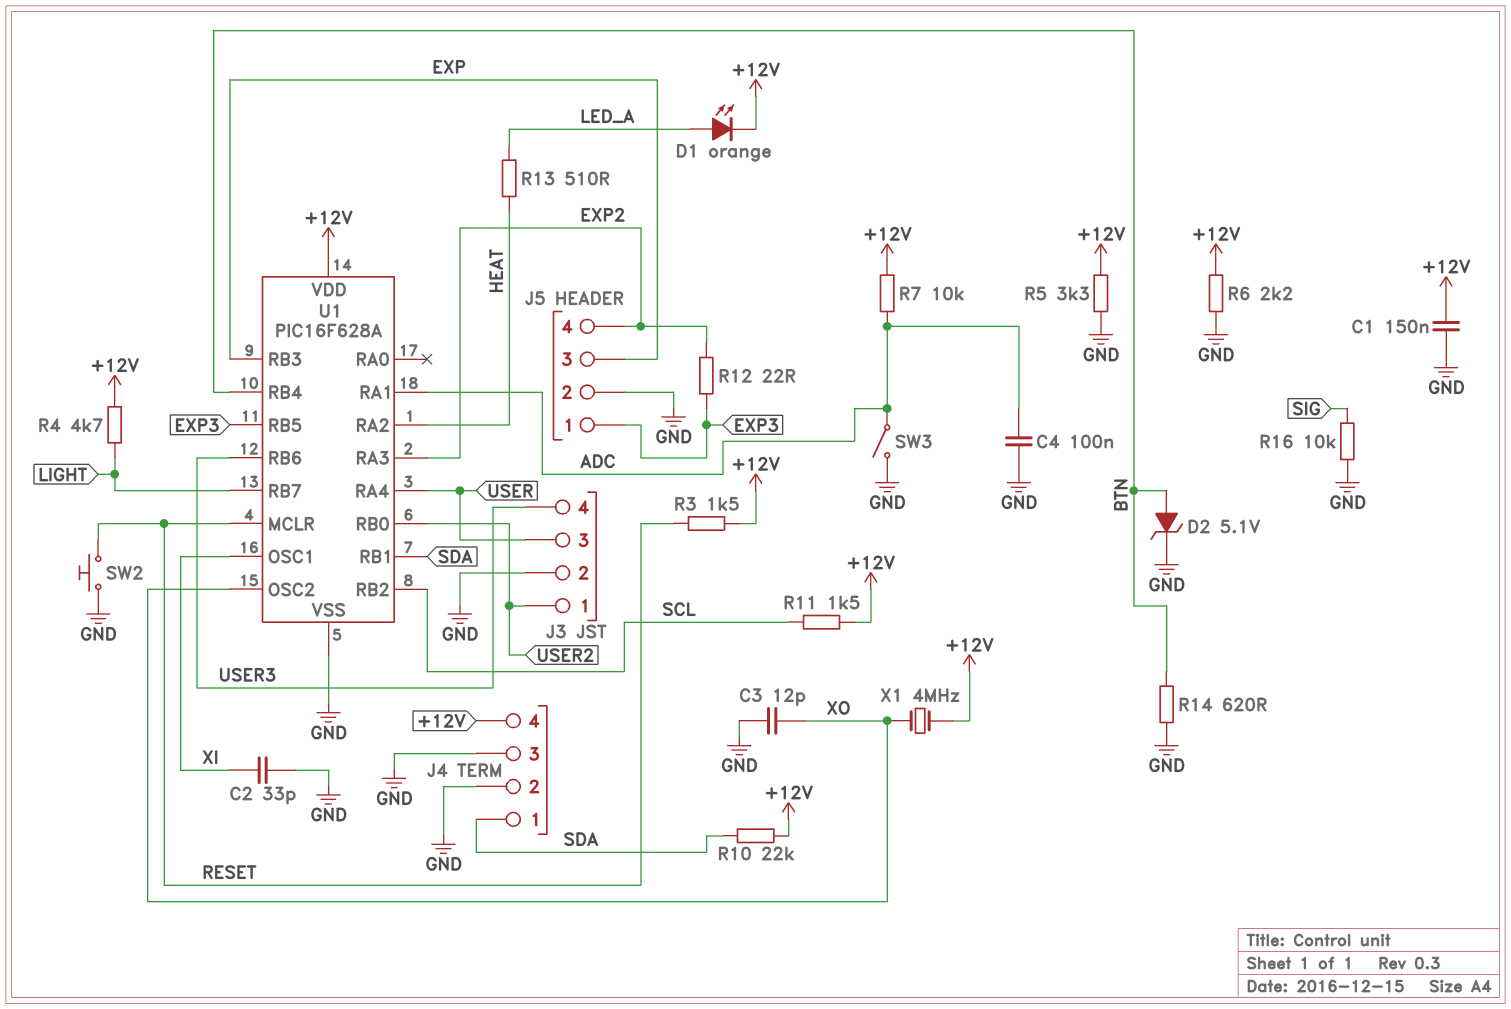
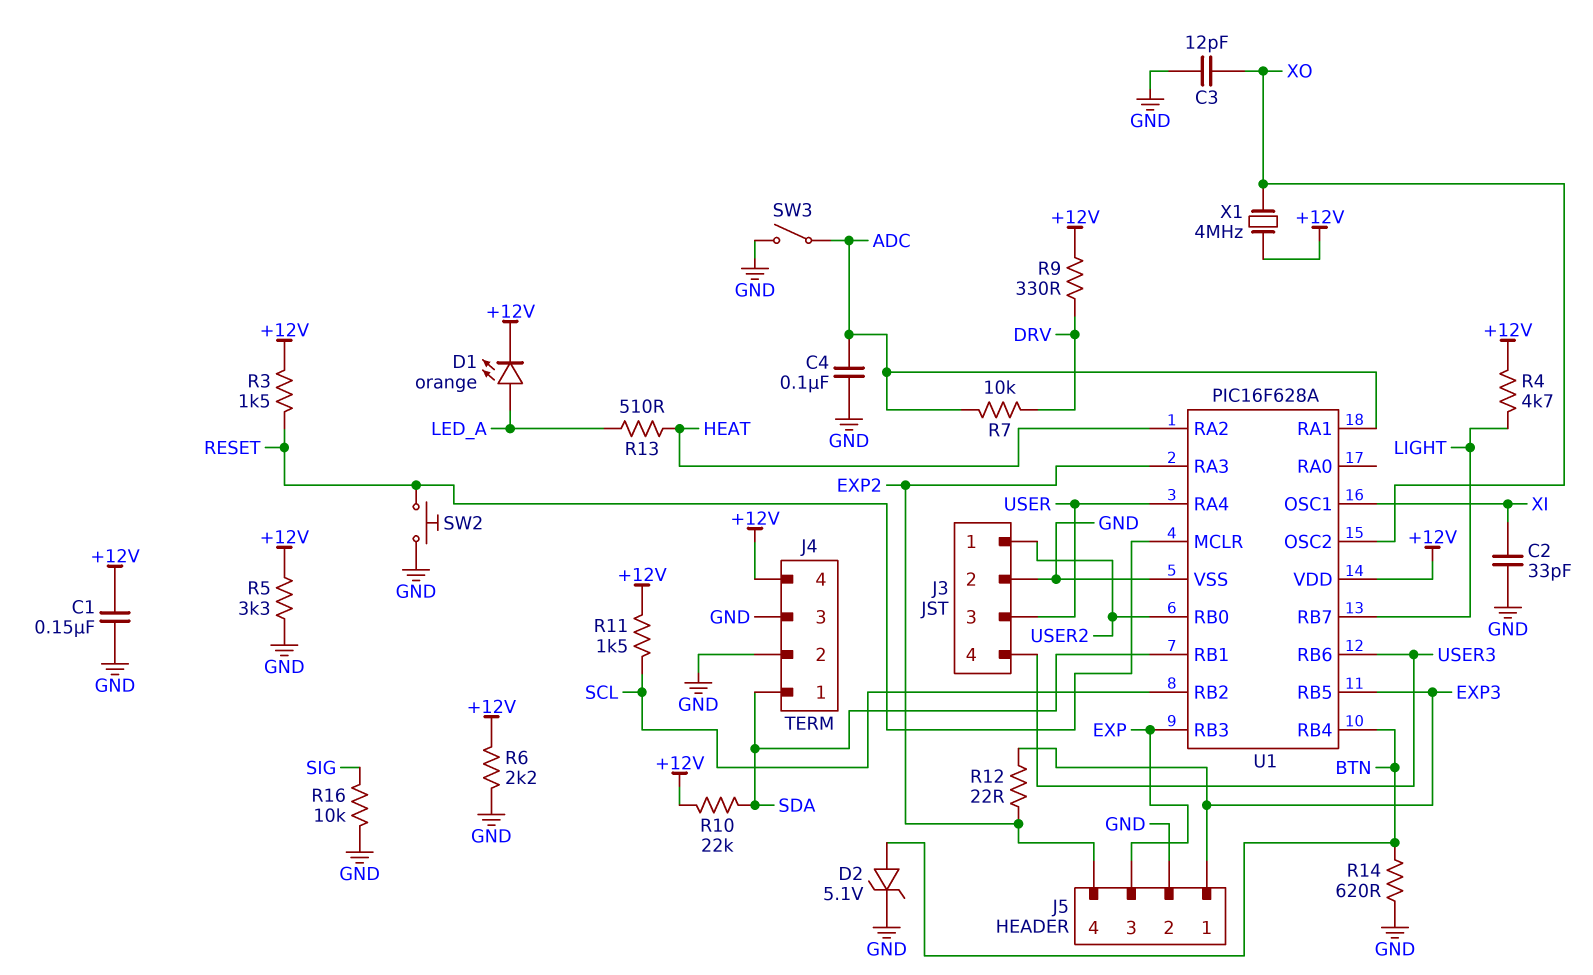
R7: 10k (+12V, ADC) -> 10k (ADC, DRV)
R9: none -> 330 (+12V, DRV)

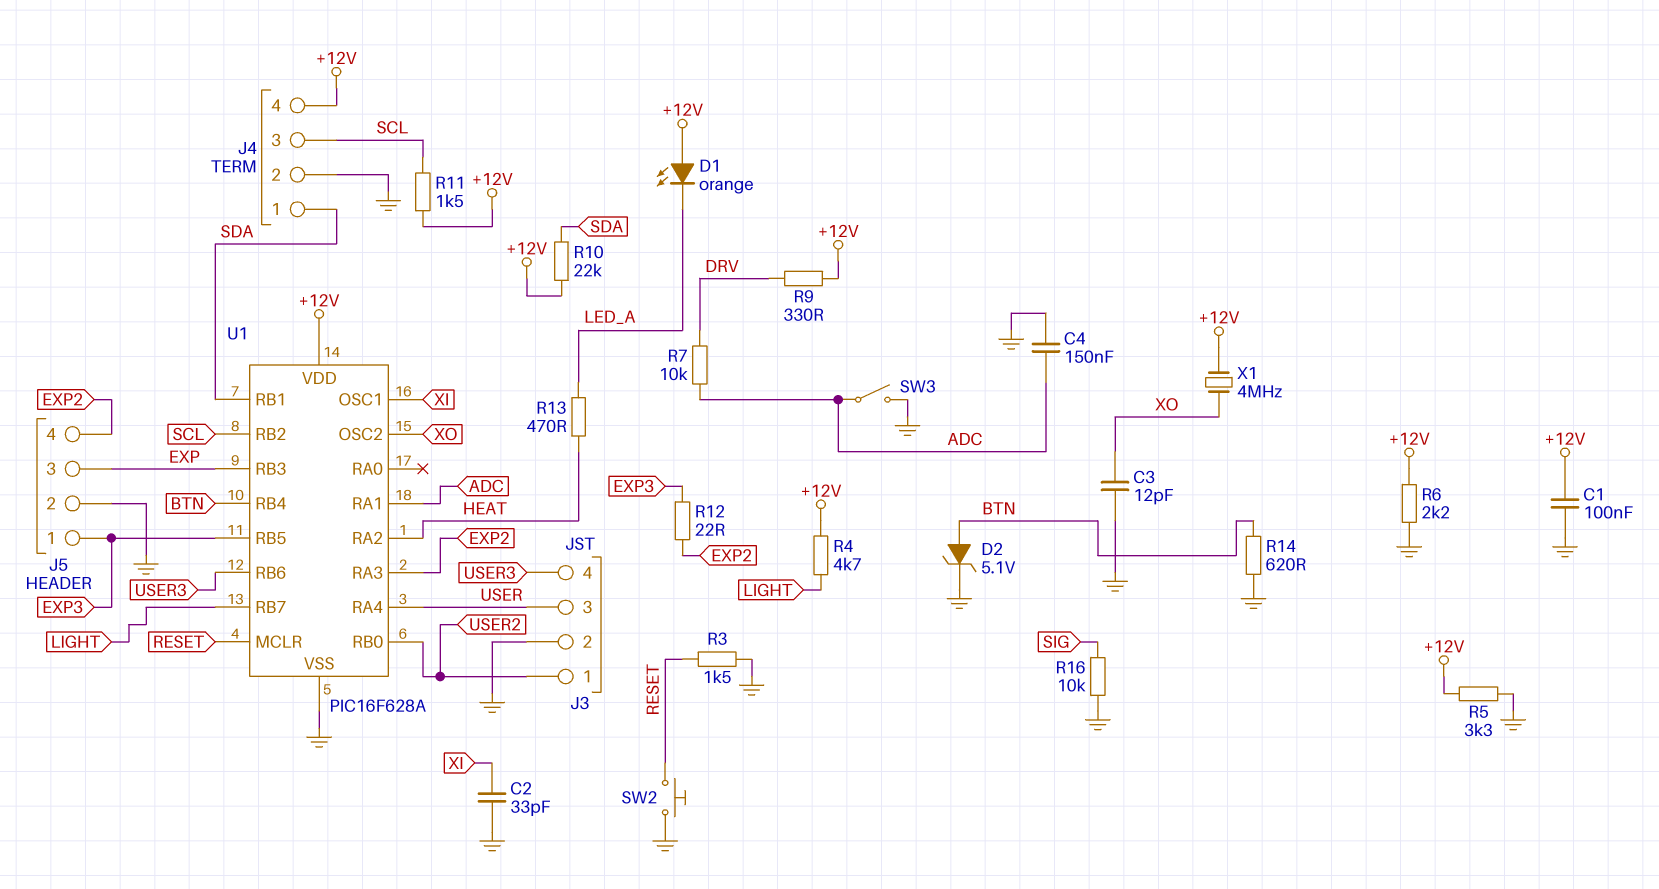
C1: 150nF (+12V, GND) -> 100nF (+12V, GND)
C4: 100nF (ADC, GND) -> 150nF (ADC, GND)
D1: LED orange (A LED_A, K +12V) -> LED orange (A +12V, K LED_A)
J4 pin 3: GND -> SCL
R3: 1.5k (+12V, RESET) -> 1.5k (GND, RESET)
R13: 510 (HEAT, LED_A) -> 470 (HEAT, LED_A)

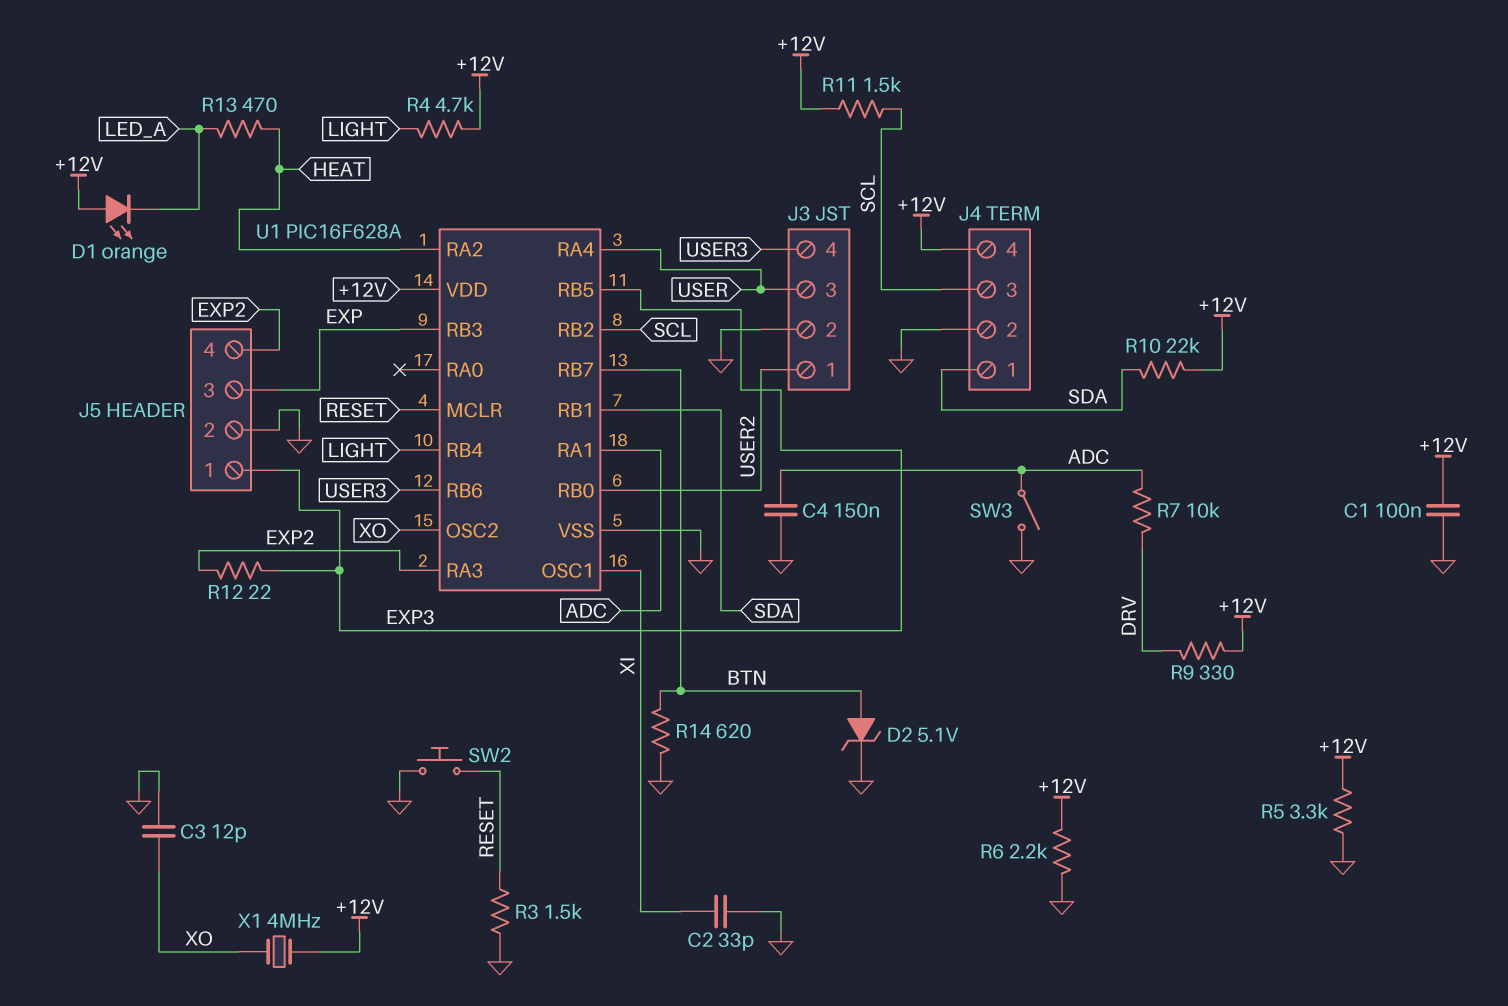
R16: 10k (GND, SIG) -> none
U1 pin RB4: BTN -> LIGHT
U1 pin RB7: LIGHT -> BTN

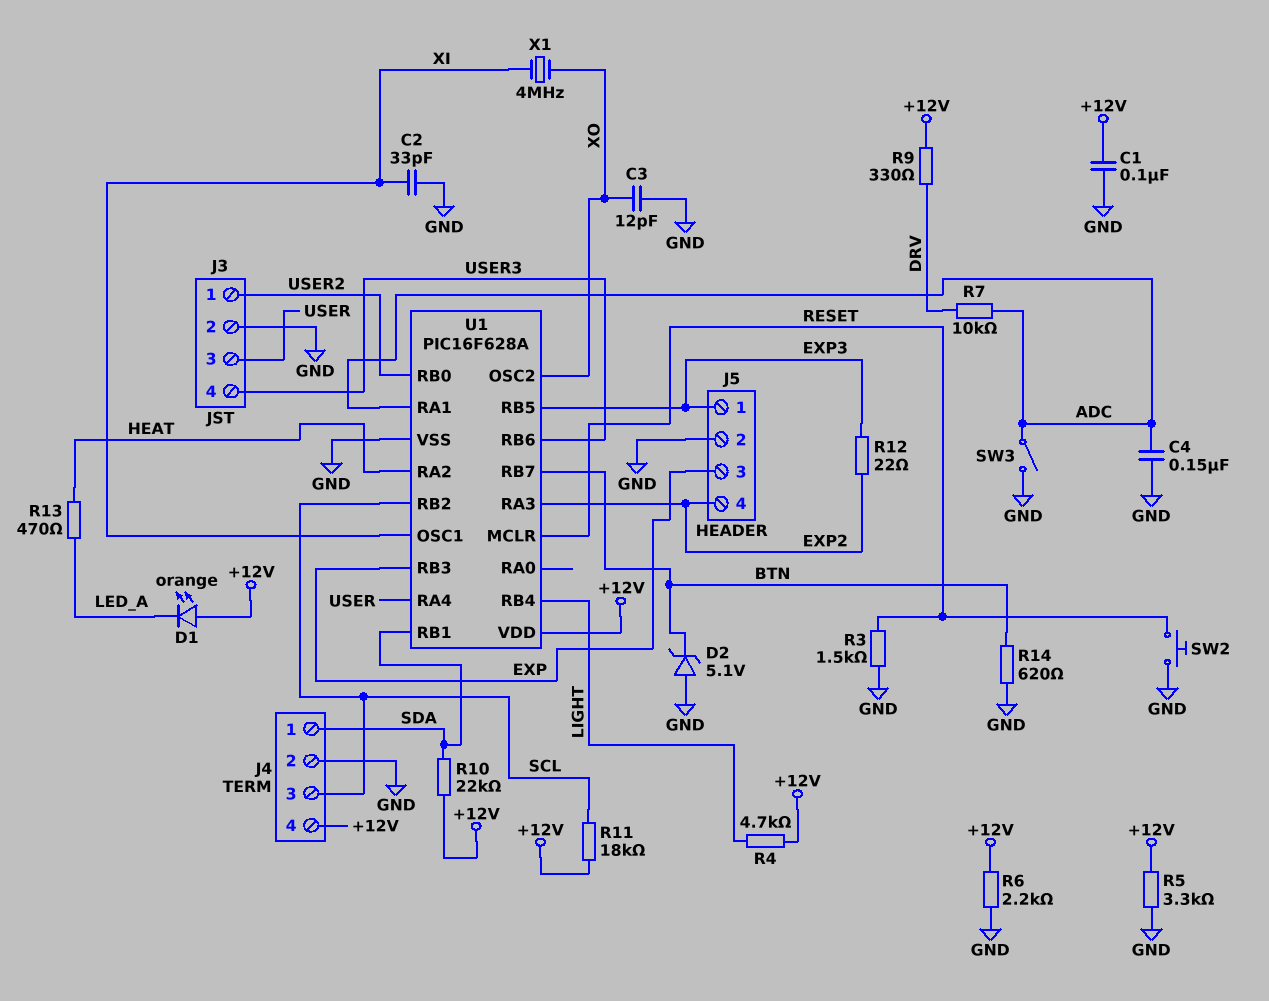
D2: zener 5.1V (A BTN, K GND) -> zener 5.1V (A GND, K BTN)
R11: 1.5k (+12V, SCL) -> 18k (+12V, SCL)
X1: 4MHz (+12V, XO) -> 4MHz (XI, XO)

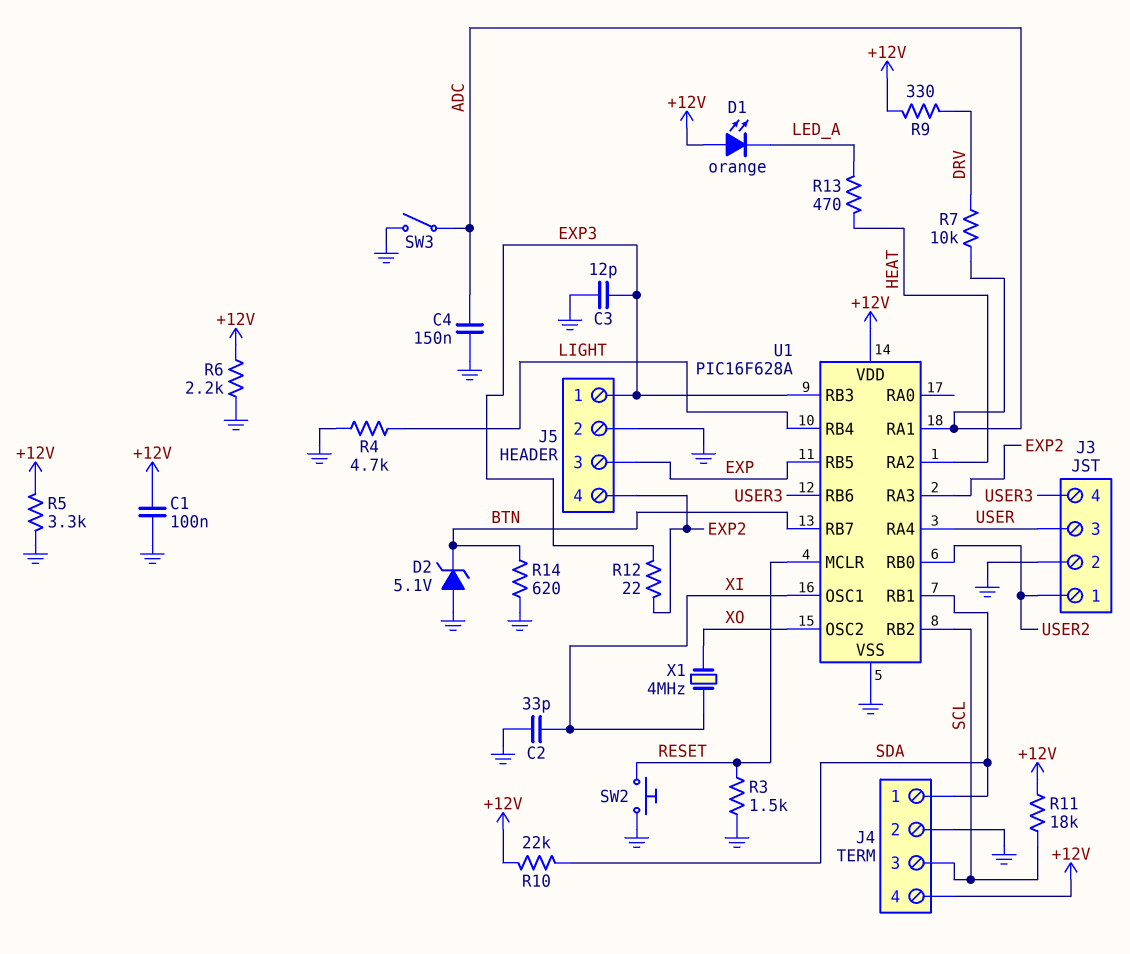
C3: 12pF (GND, XO) -> 12pF (EXP3, GND)
R4: 4.7k (+12V, LIGHT) -> 4.7k (GND, LIGHT)
U1 pin RB3: EXP -> EXP3
U1 pin RB5: EXP3 -> EXP

